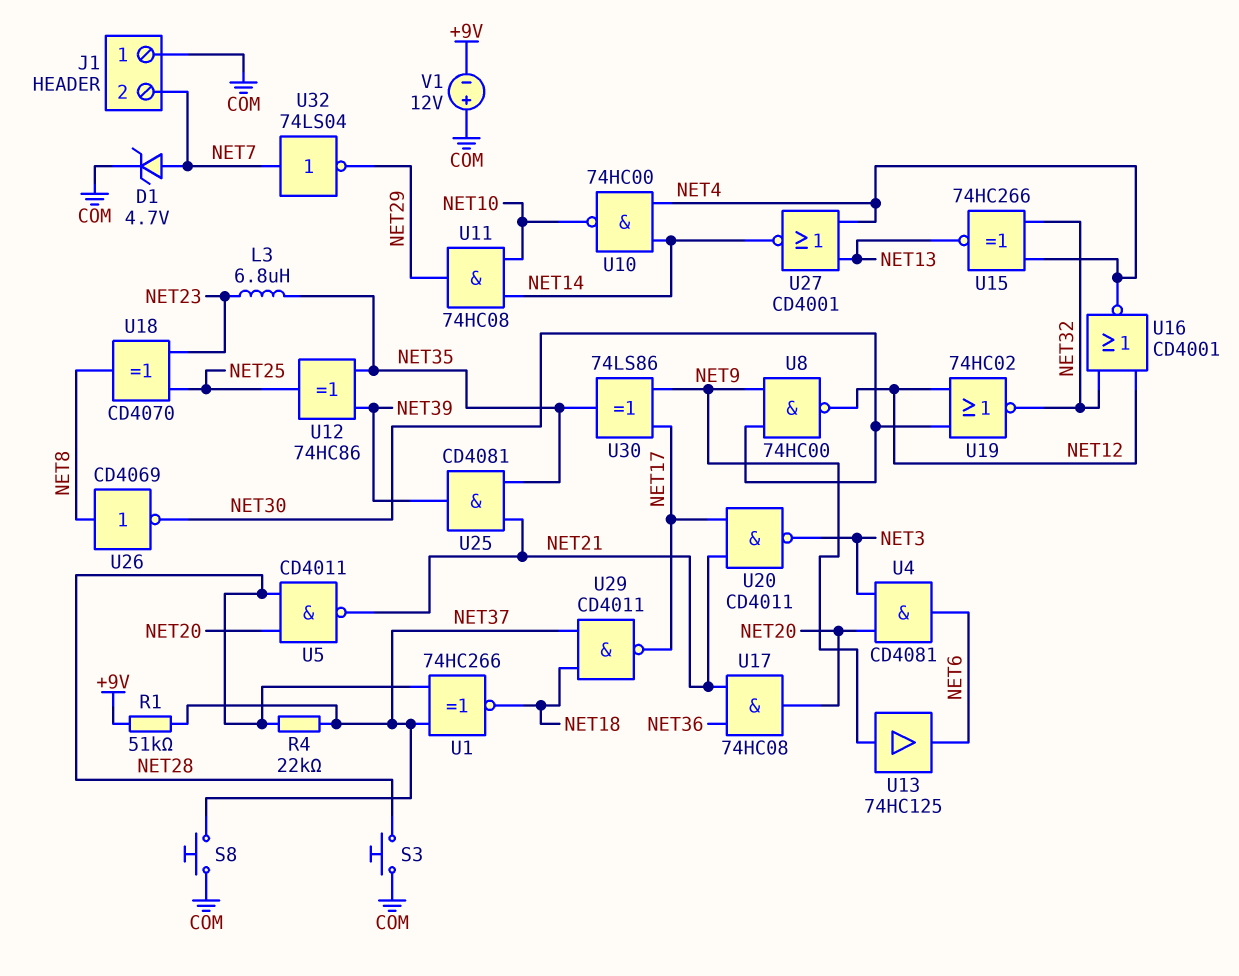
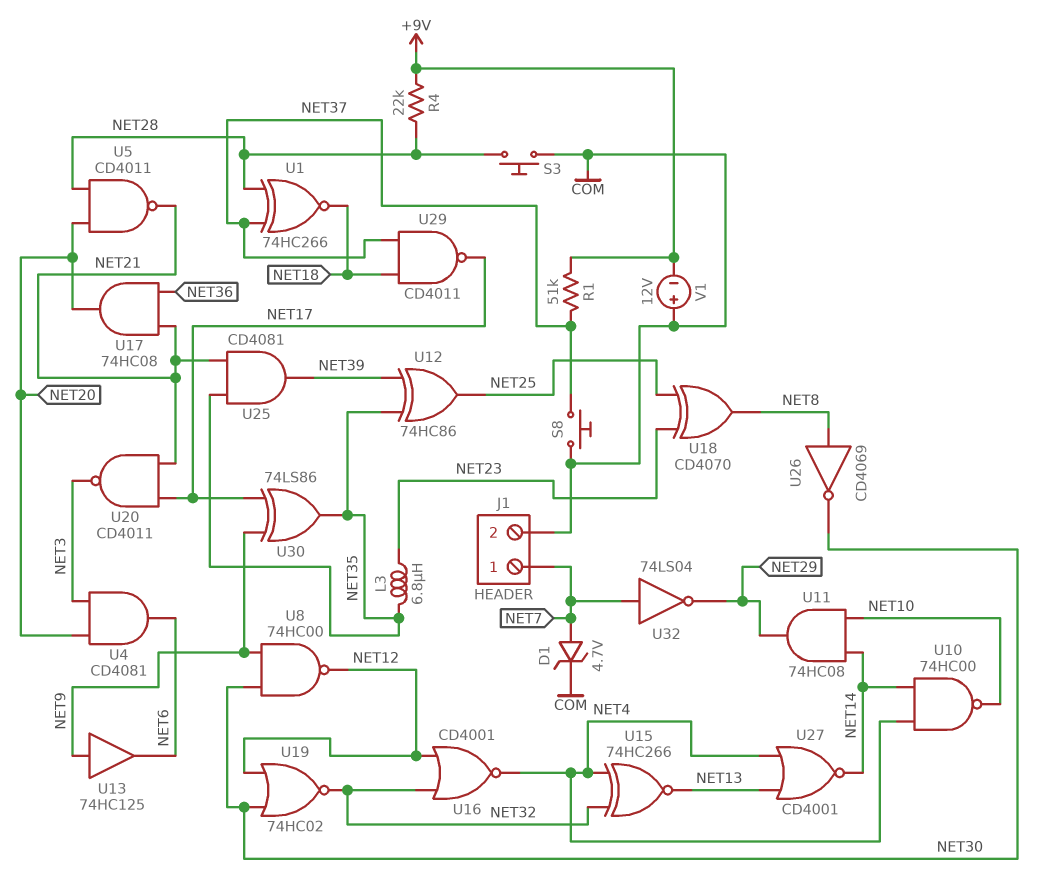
J1 pin 1: COM -> NET7
J1 pin 2: NET7 -> COM
R4: 22k (NET28, NET37) -> 22k (+9V, NET28)

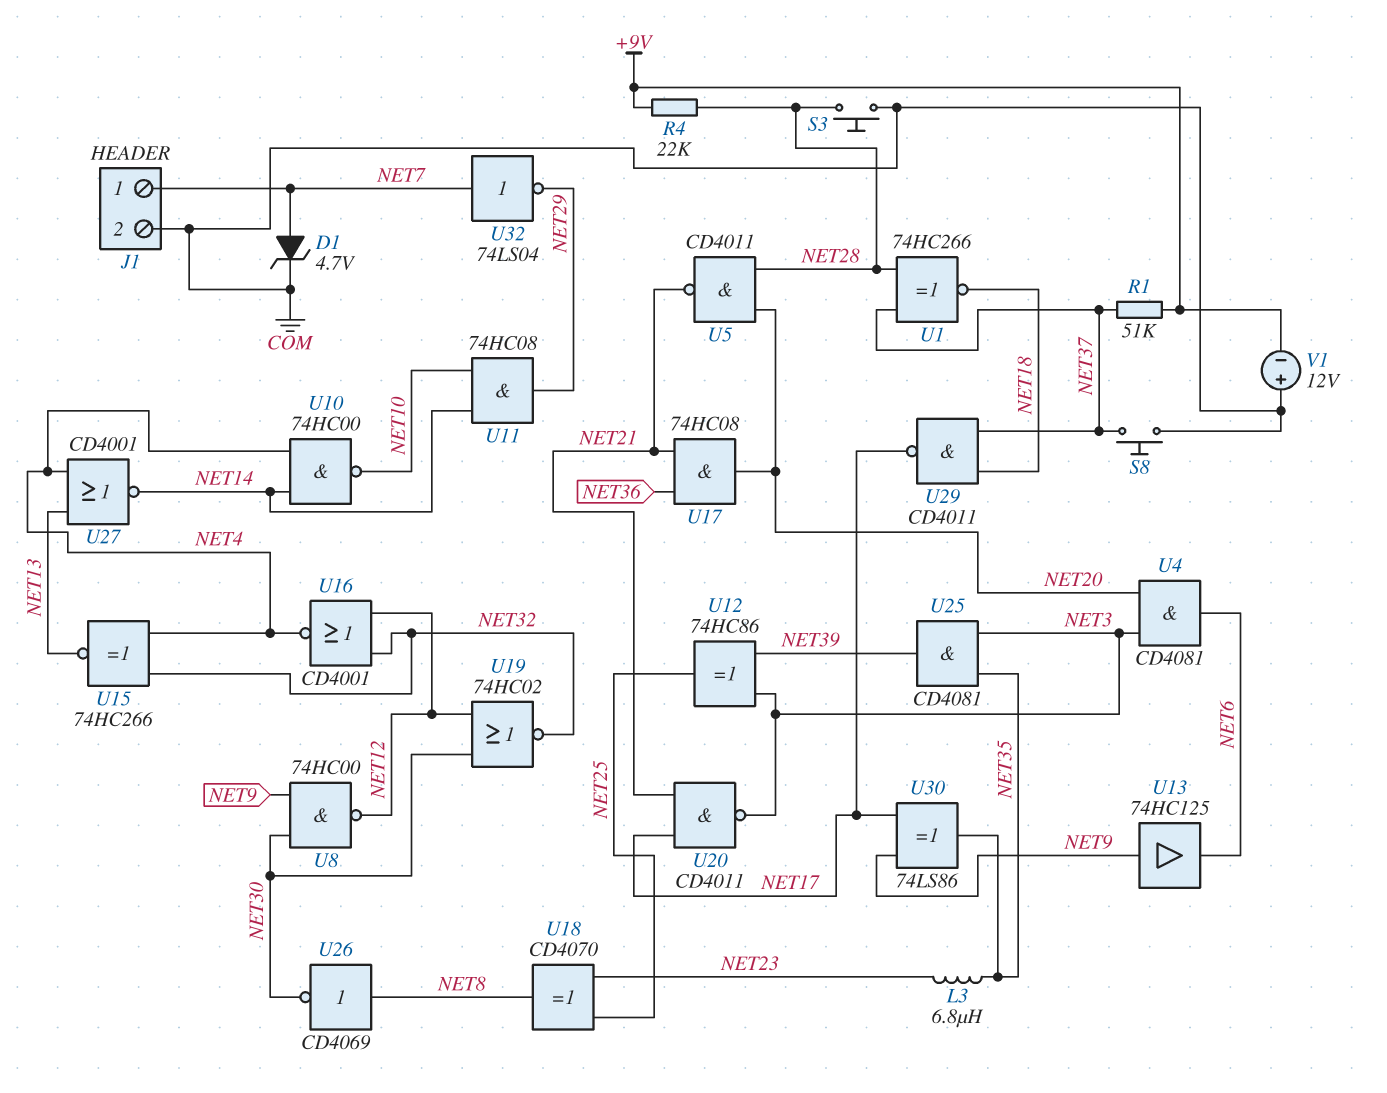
U12: XOR 74HC86 (in NET35, in NET39, out NET25) -> XOR 74HC86 (in NET3, in NET39, out NET25)
U25: AND CD4081 (in NET21, in NET35, out NET39) -> AND CD4081 (in NET3, in NET35, out NET39)

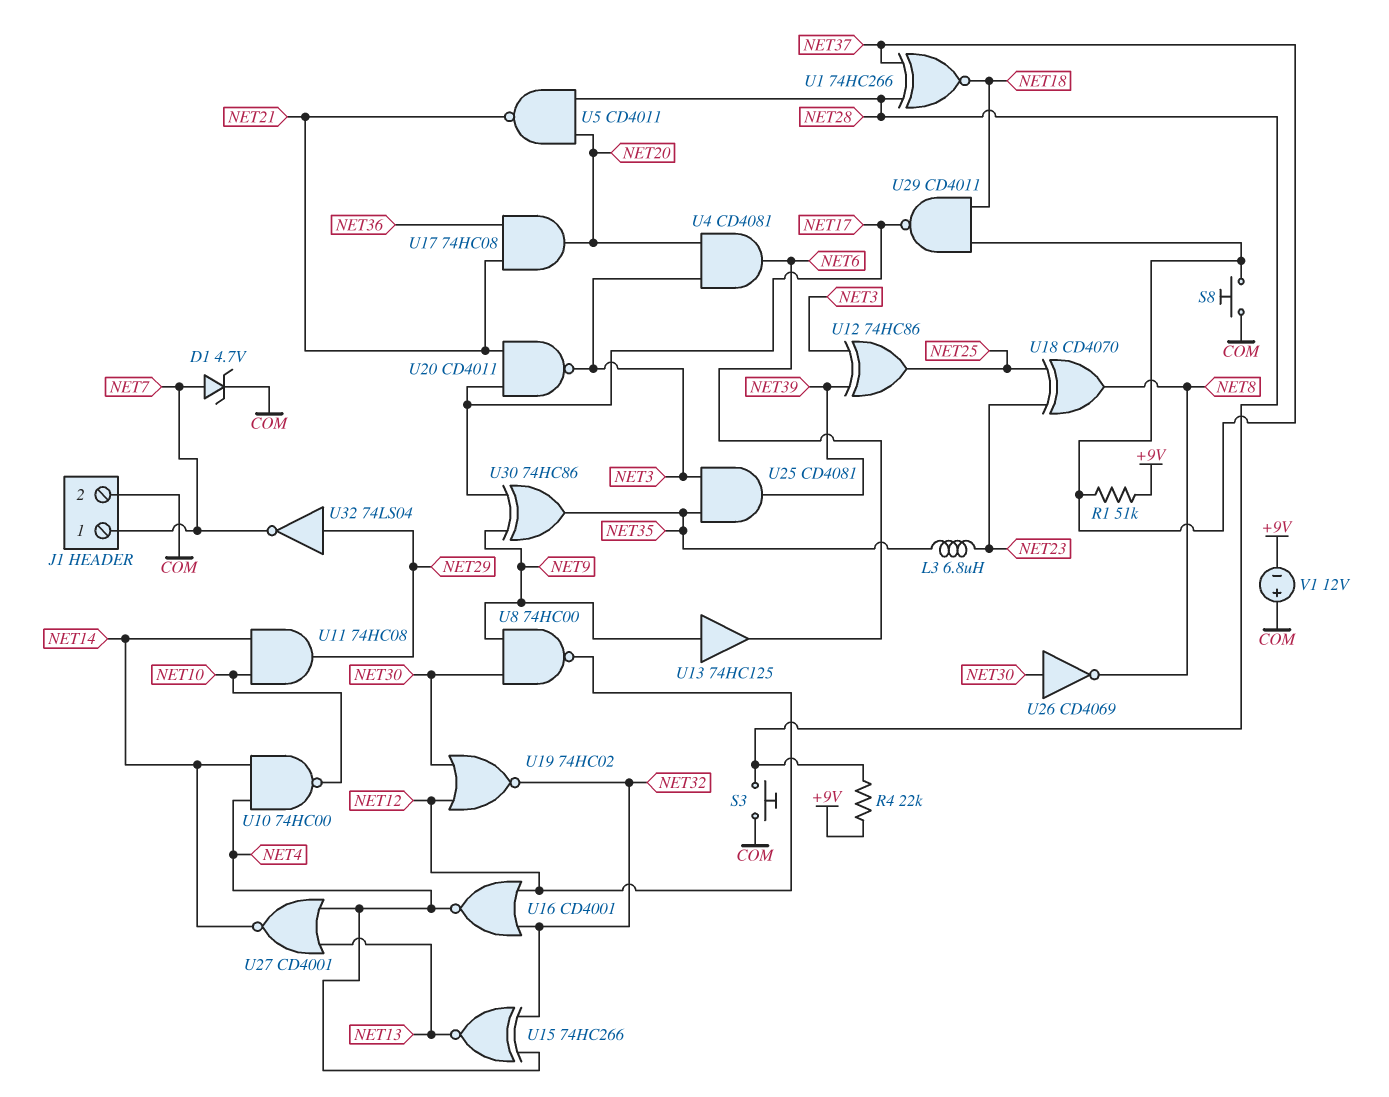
U26: NOT CD4069 (in NET8, out NET30) -> NOT CD4069 (in NET30, out NET8)
U30: XOR 74LS86 (in NET9, in NET17, out NET35) -> XOR 74HC86 (in NET9, in NET17, out NET35)
U32: NOT 74LS04 (in NET7, out NET29) -> NOT 74LS04 (in NET29, out NET7)

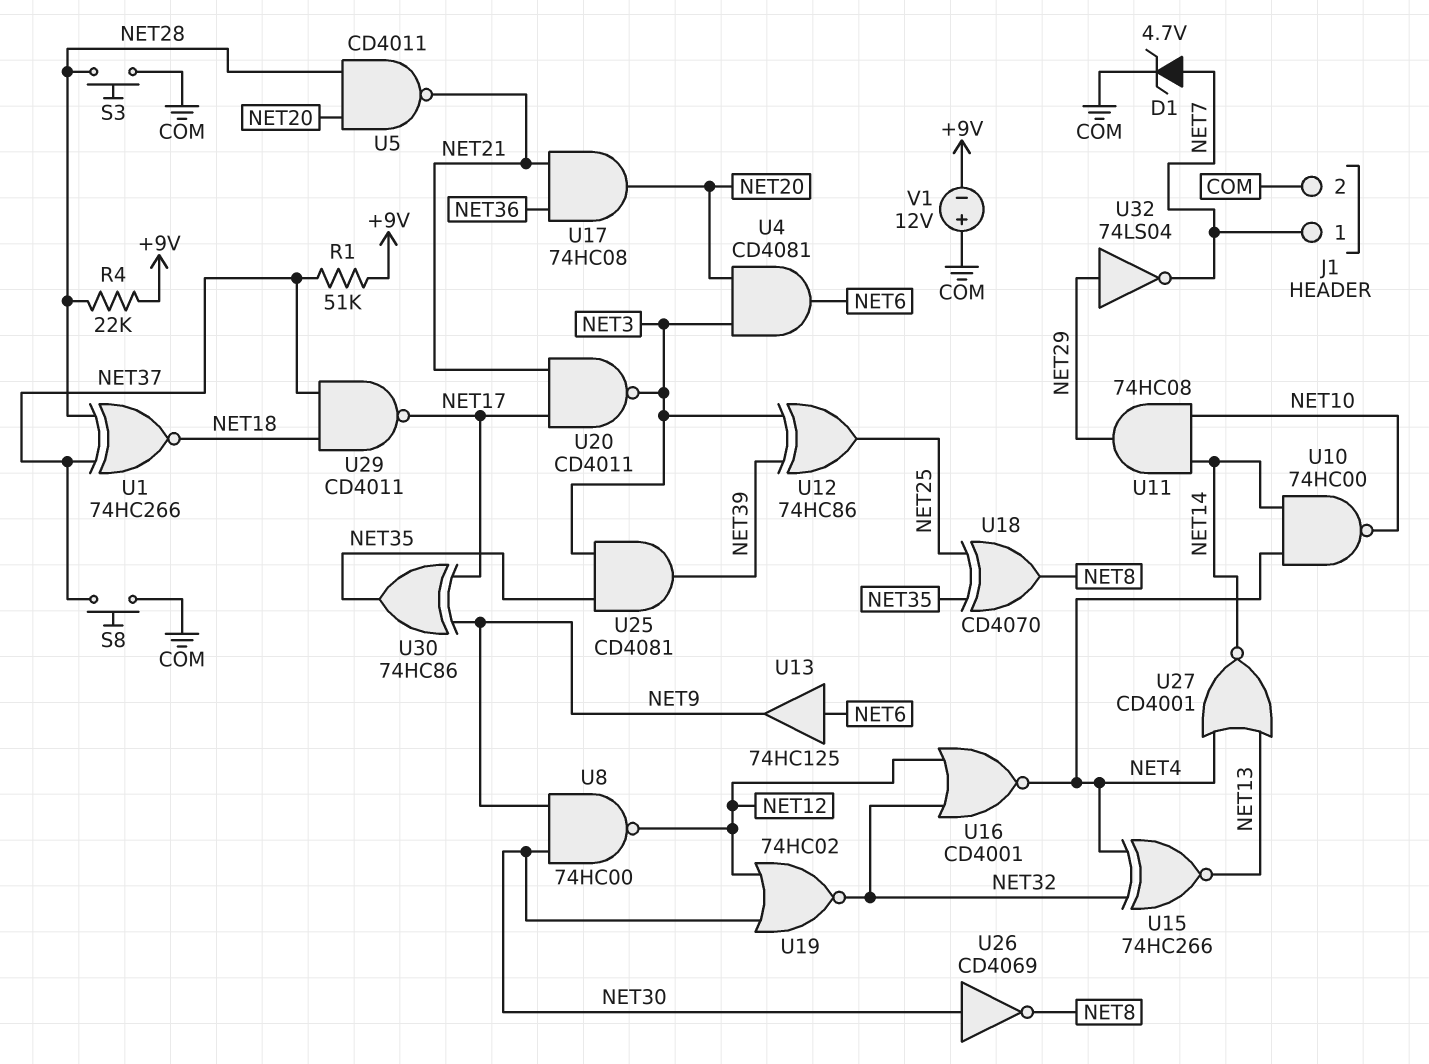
L3: 6.8uH (NET23, NET35) -> none
U13: buffer 74HC125 (in NET9, out NET6) -> buffer 74HC125 (in NET6, out NET9)
U18: XOR CD4070 (in NET23, in NET25, out NET8) -> XOR CD4070 (in NET25, in NET35, out NET8)

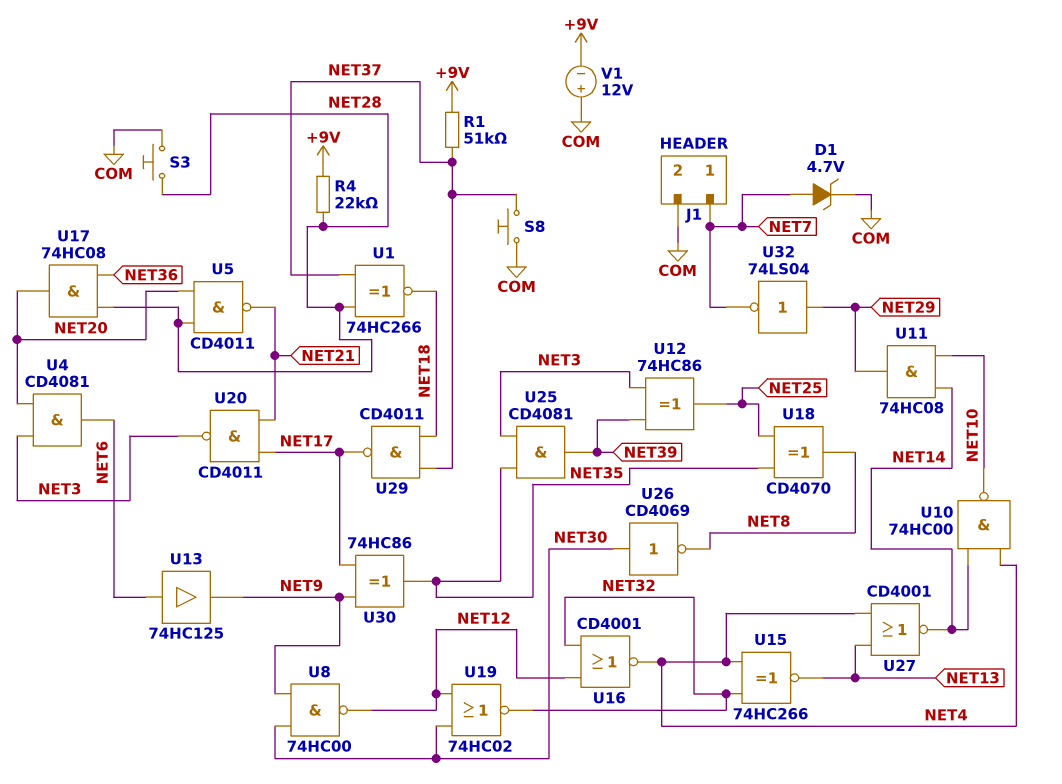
U17: AND 74HC08 (in NET21, in NET36, out NET20) -> AND 74HC08 (in NET28, in NET36, out NET20)

